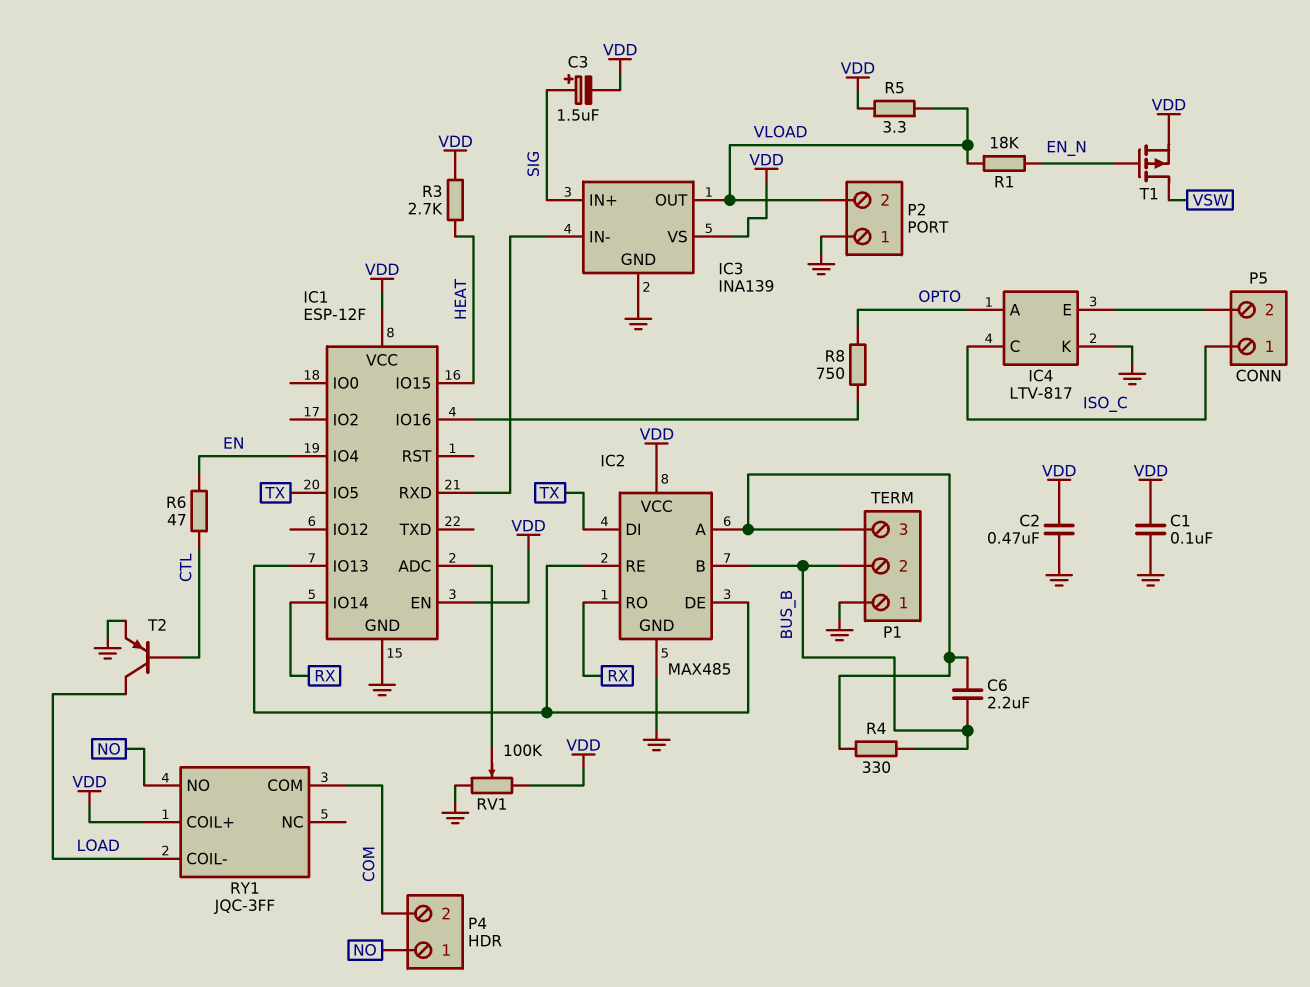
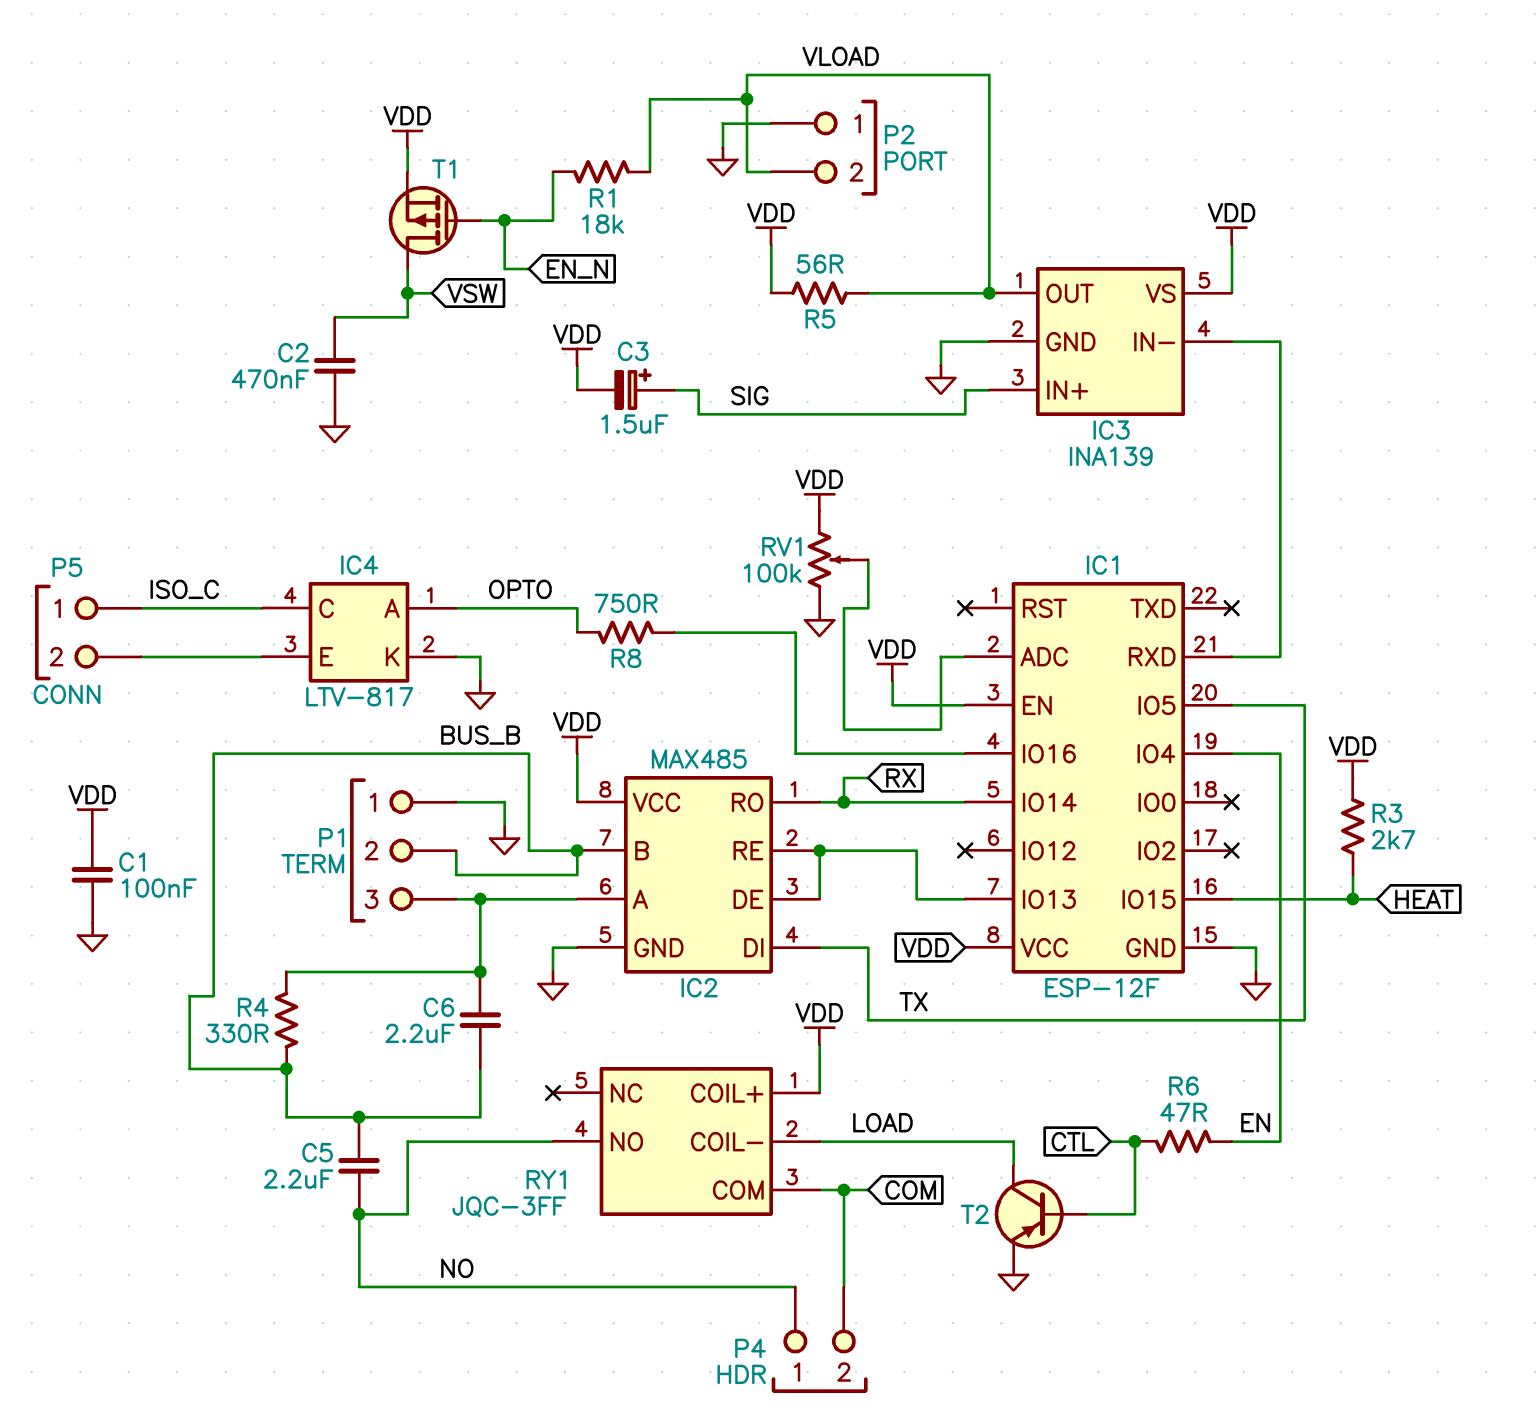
C2: 470nF (GND, VDD) -> 470nF (GND, VSW)
C5: none -> 2.2uF (BUS_B, NO)
R5: 3.3 (VDD, VLOAD) -> 56 (VDD, VLOAD)

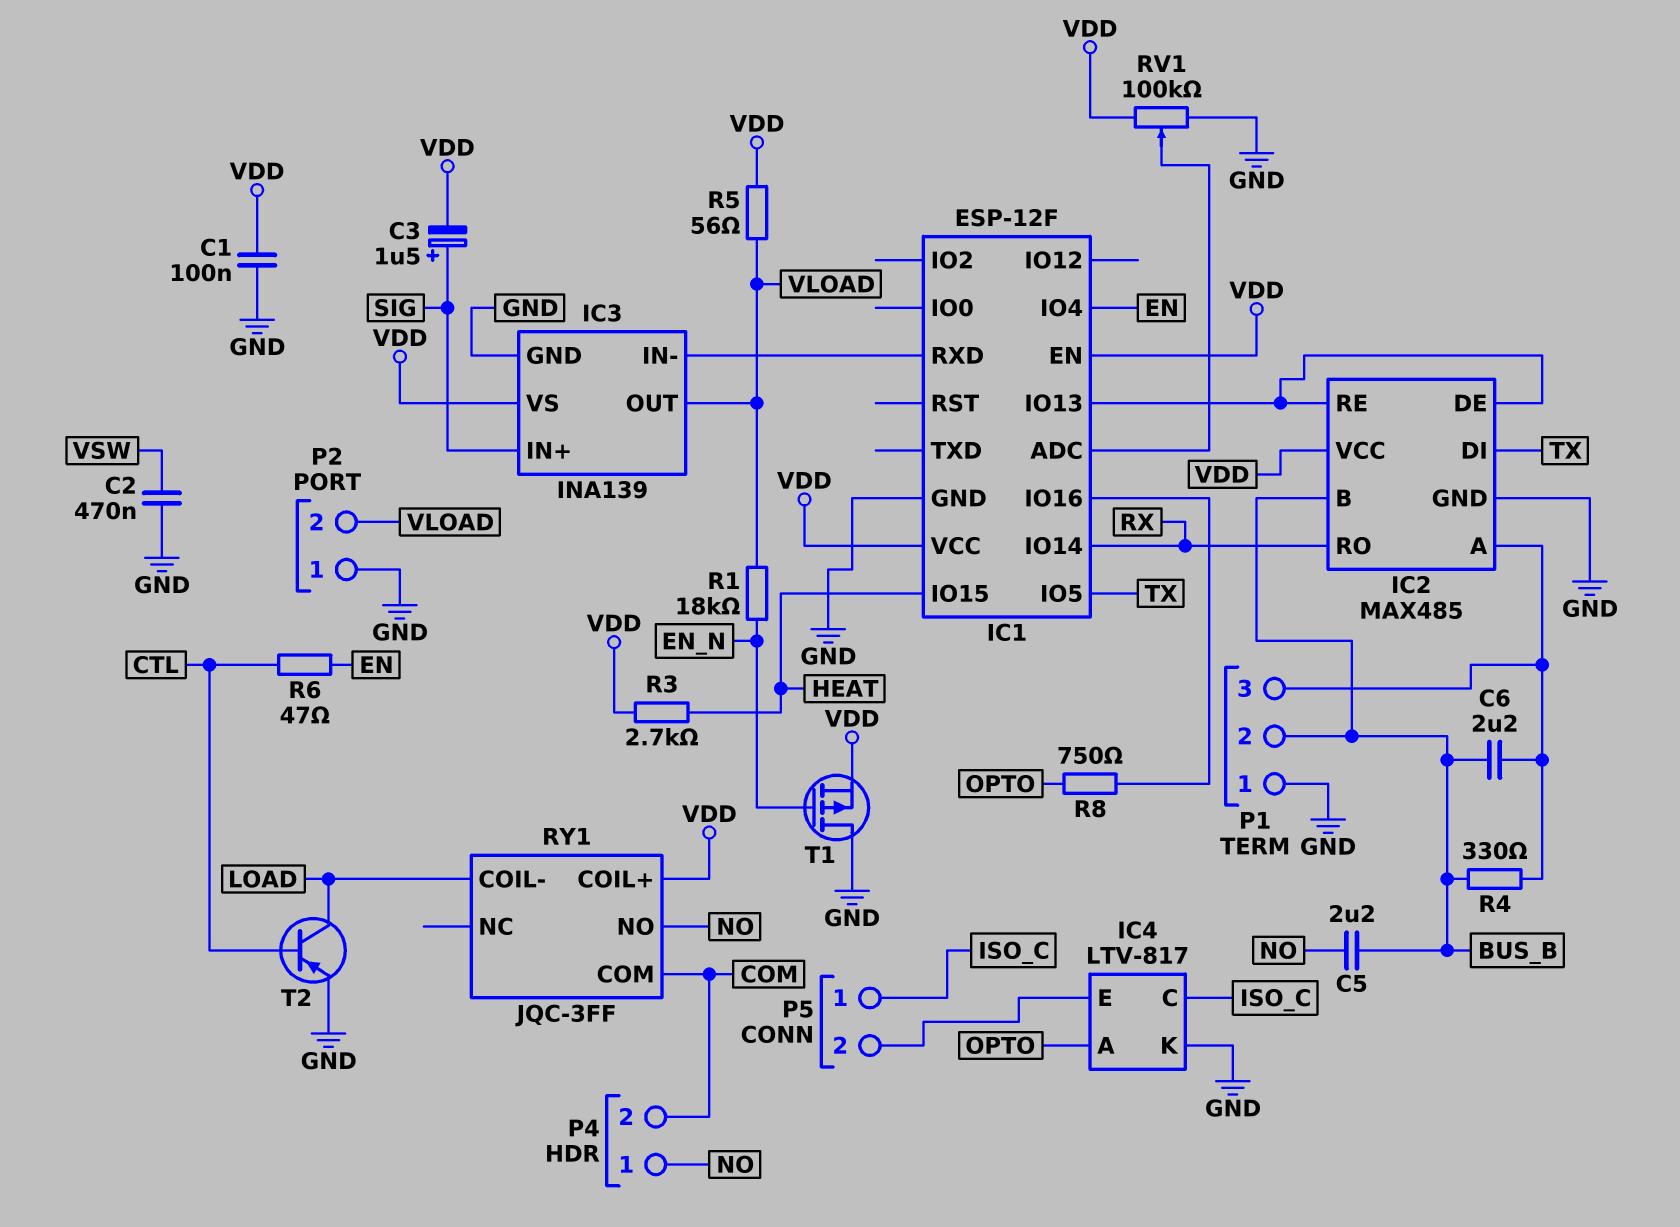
T1: PMOS (G EN_N, D VSW, S VDD) -> PMOS (G EN_N, D GND, S VDD)

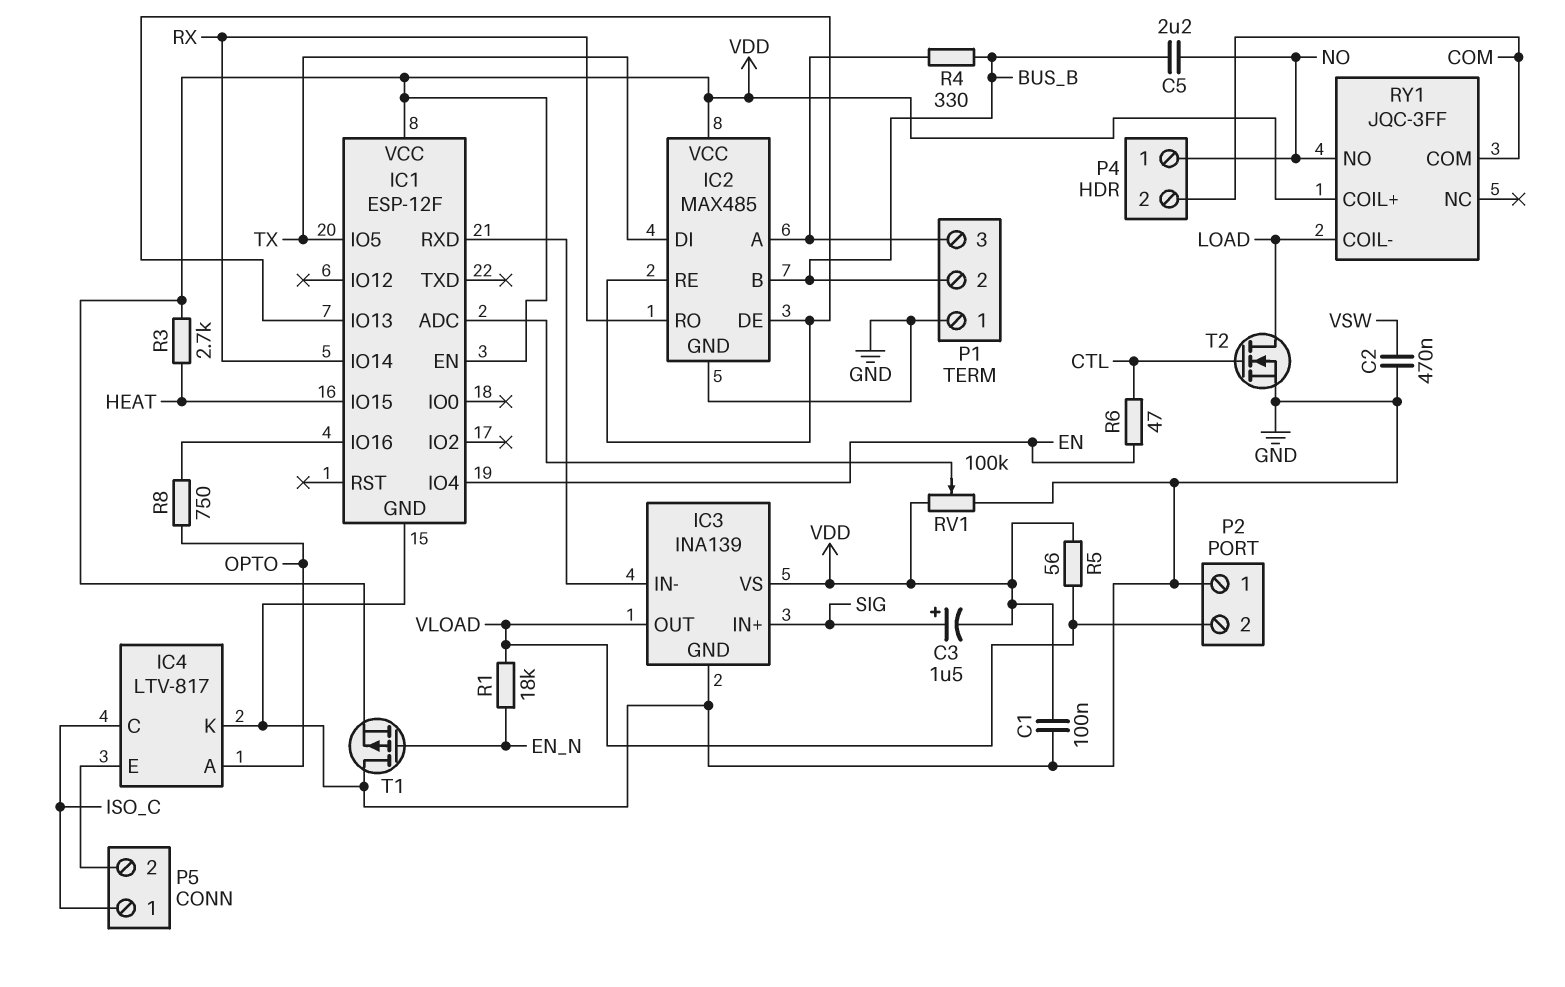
C6: 2.2uF (BUS_B, IC2/A) -> none
T2: PNP (B CTL, C LOAD, E GND) -> NMOS (G CTL, D LOAD, S GND)

